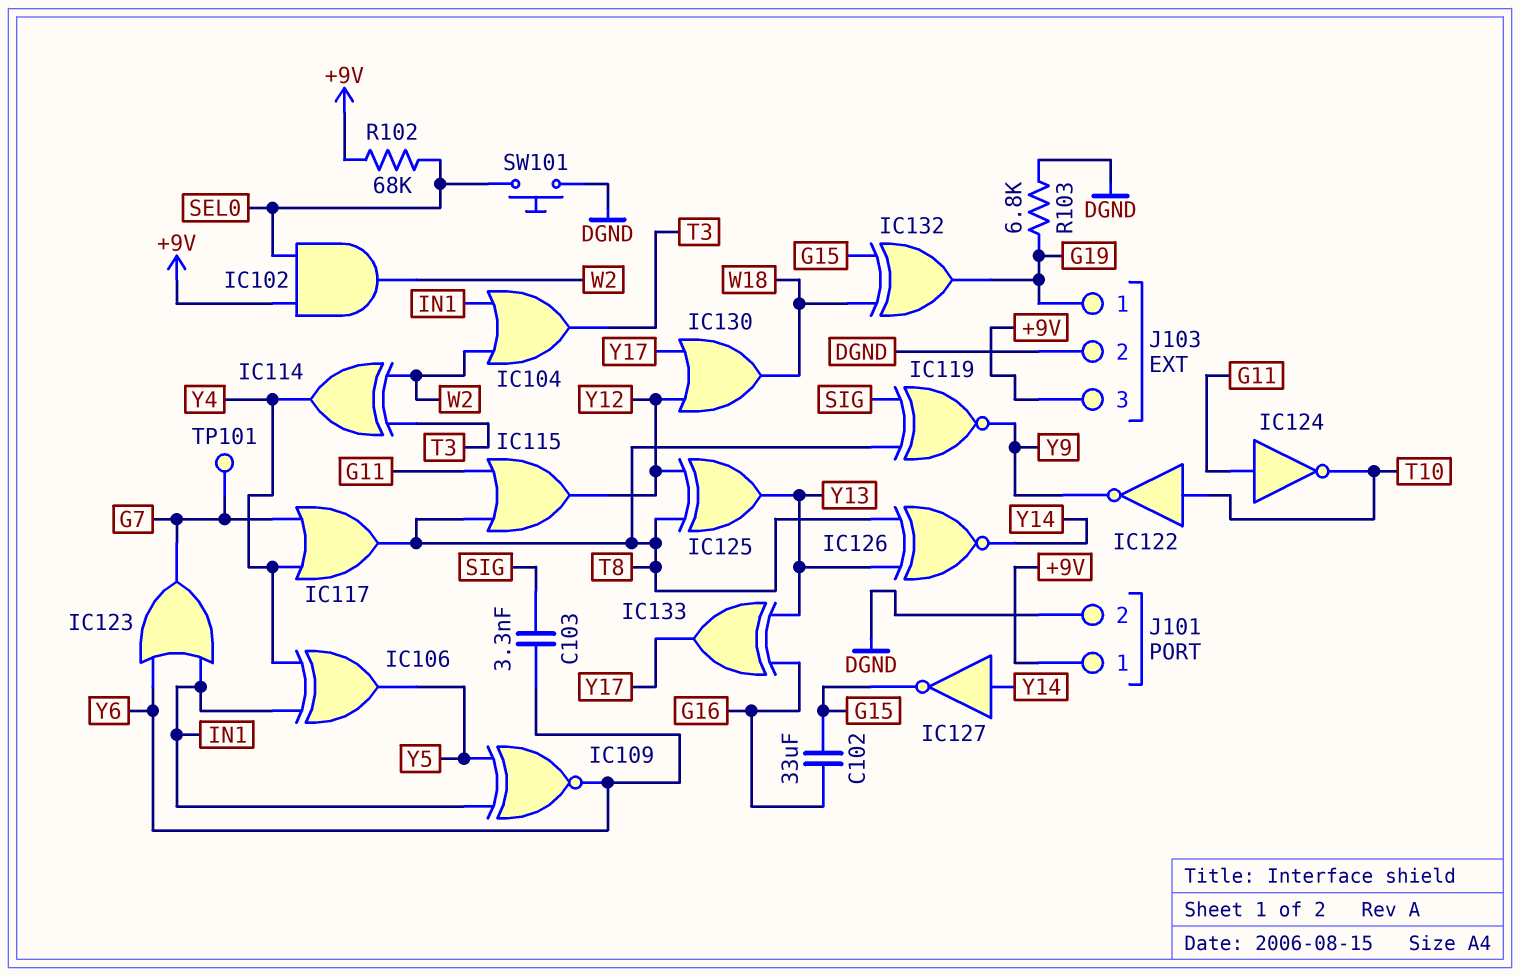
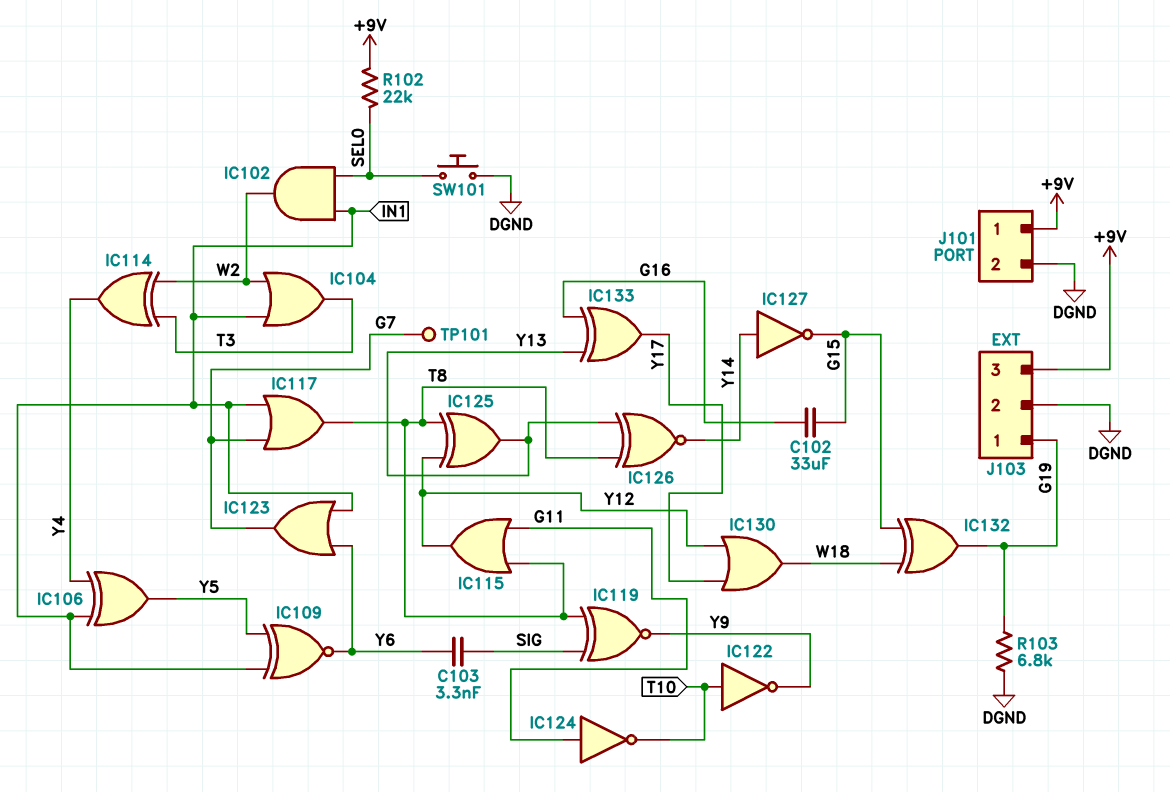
IC102: AND (in +9V, in SEL0, out W2) -> AND (in IN1, in SEL0, out W2)
IC117: OR (in G7, in Y4, out T8) -> OR (in G7, in IN1, out T8)
R102: 68k (+9V, SEL0) -> 22k (+9V, SEL0)

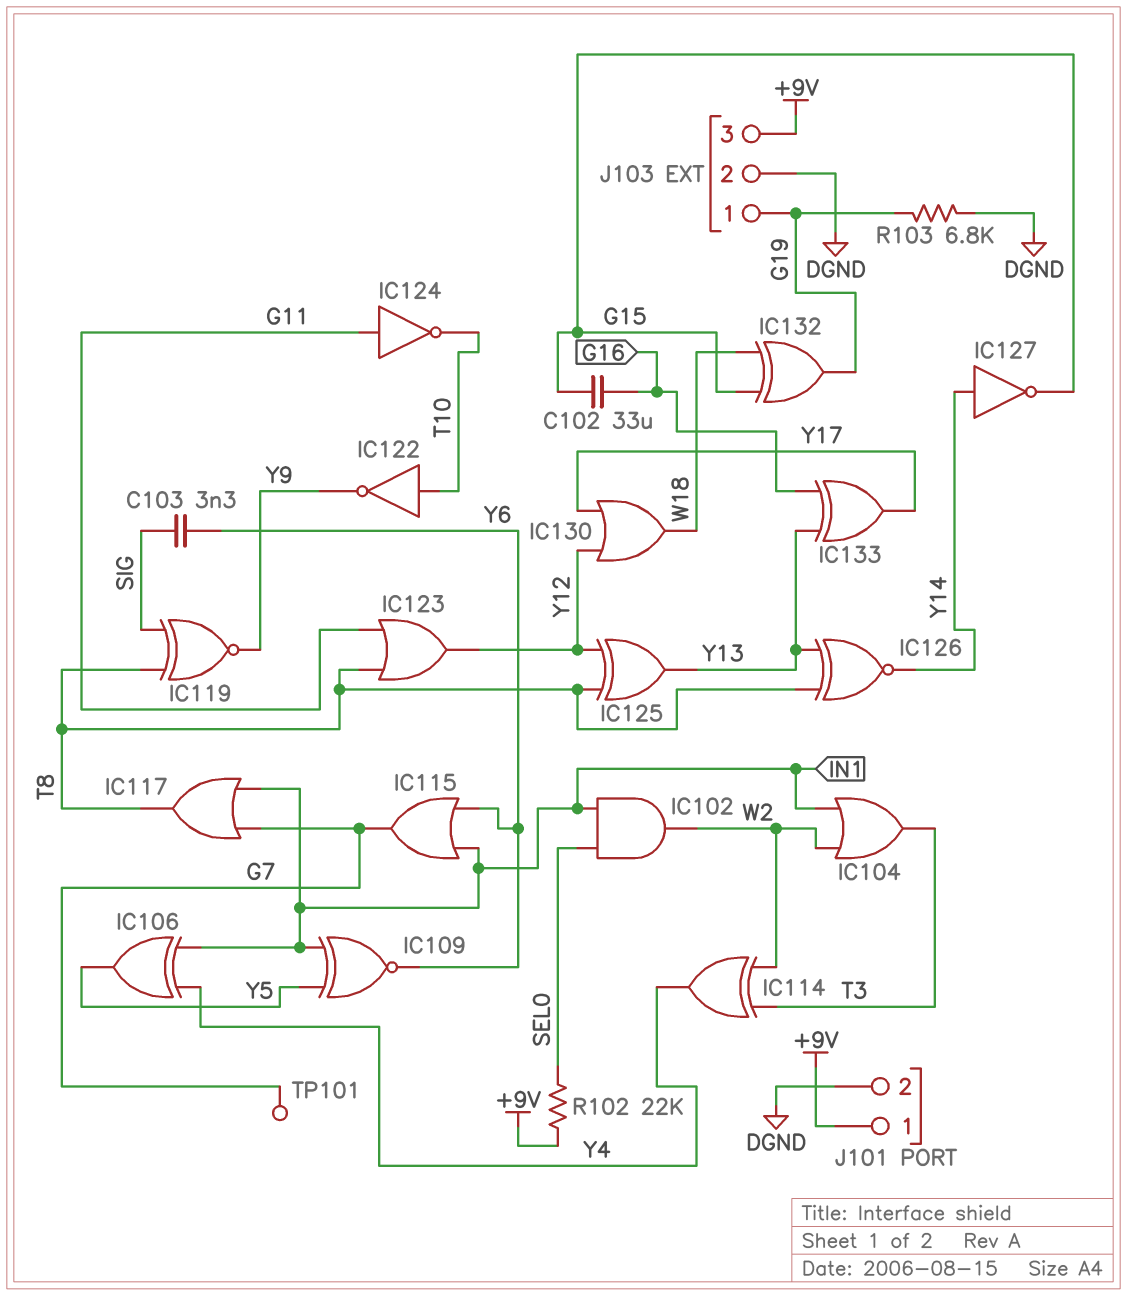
IC115: OR (in G11, in T8, out Y12) -> OR (in IN1, in Y6, out G7)
IC123: OR (in IN1, in Y6, out G7) -> OR (in G11, in T8, out Y12)
SW101: button (DGND, SEL0) -> none

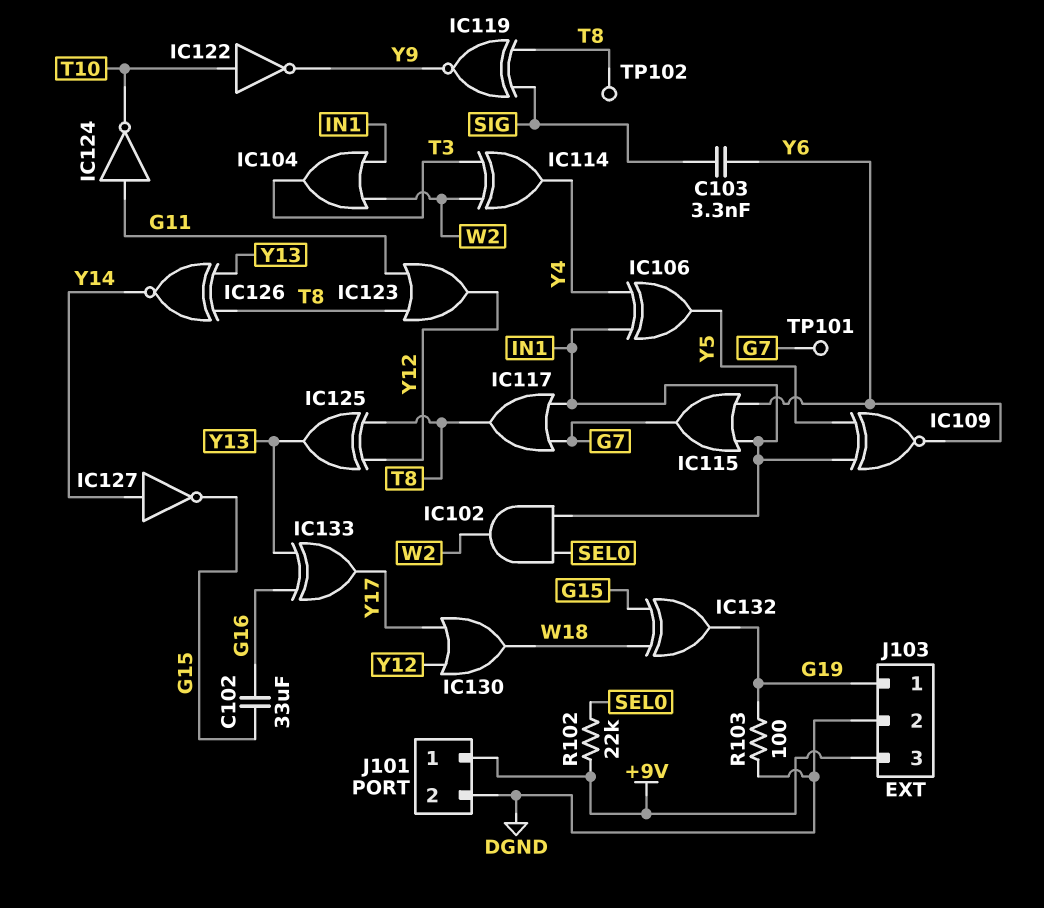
R103: 6.8k (DGND, G19) -> 100 (DGND, G19)
TP102: none -> test point (T8)

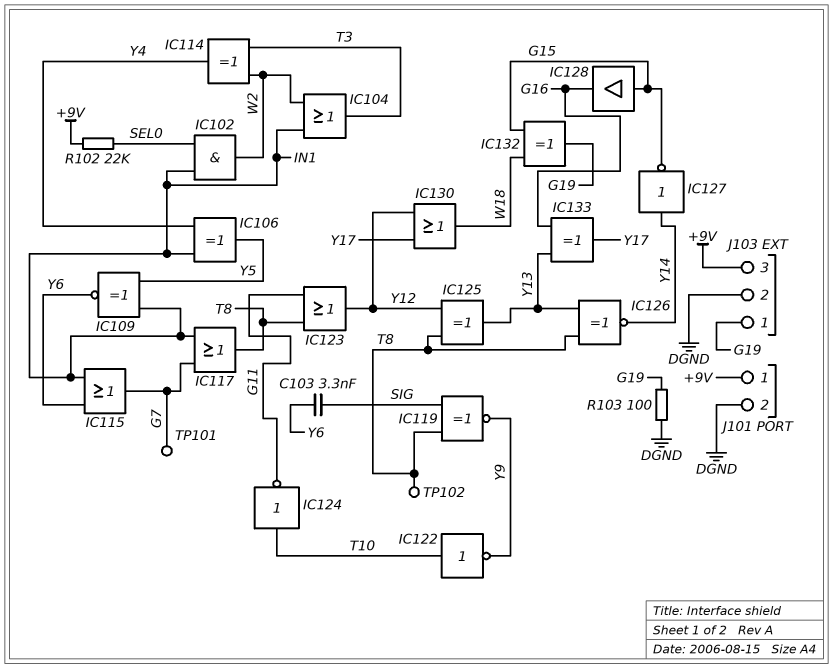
C102: 33uF (G15, G16) -> none
IC124: NOT (in G11, out T10) -> NOT (in T10, out G11)
IC128: none -> buffer (in G15, out G16)

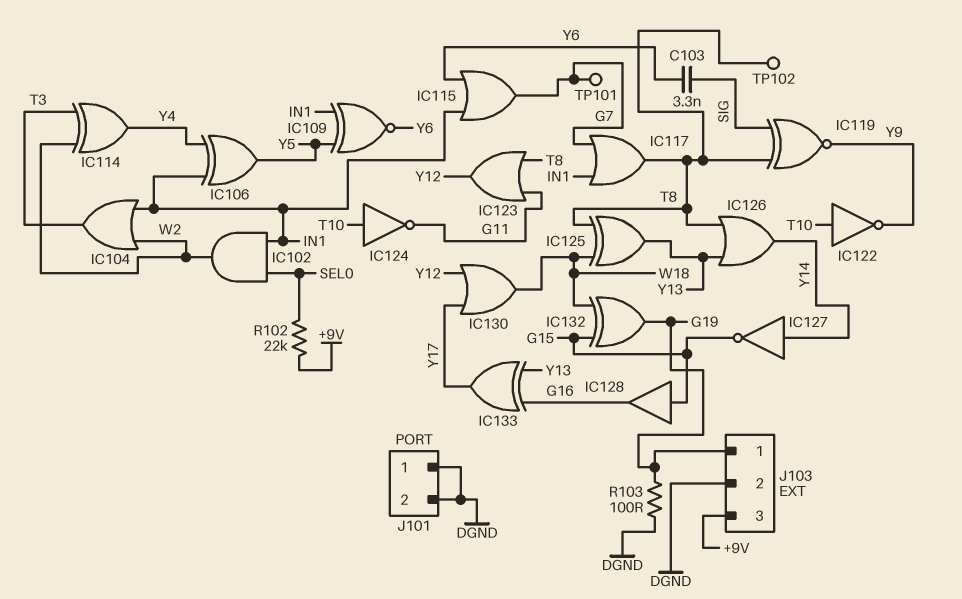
IC125: XOR (in T8, in Y12, out Y13) -> XOR (in T8, in W18, out Y13)
IC126: XNOR (in T8, in Y13, out Y14) -> OR (in T8, in Y13, out Y14)
J101 pin 1: +9V -> DGND

